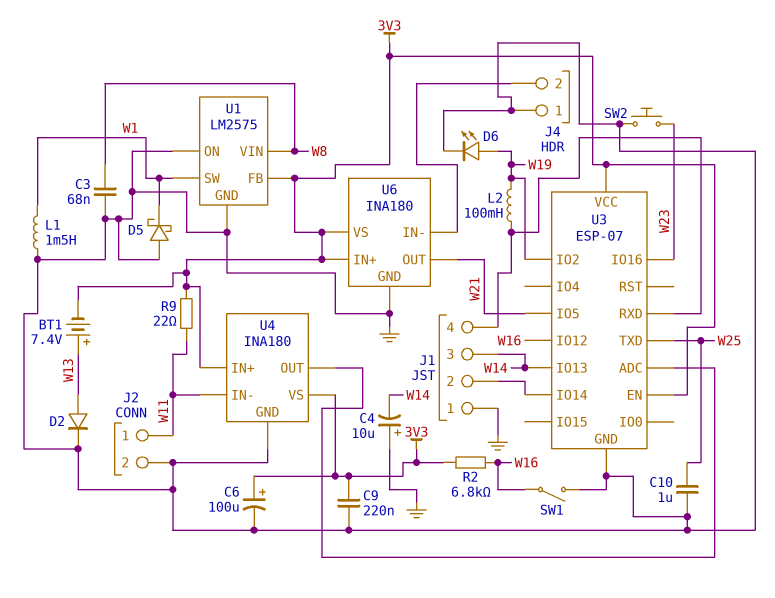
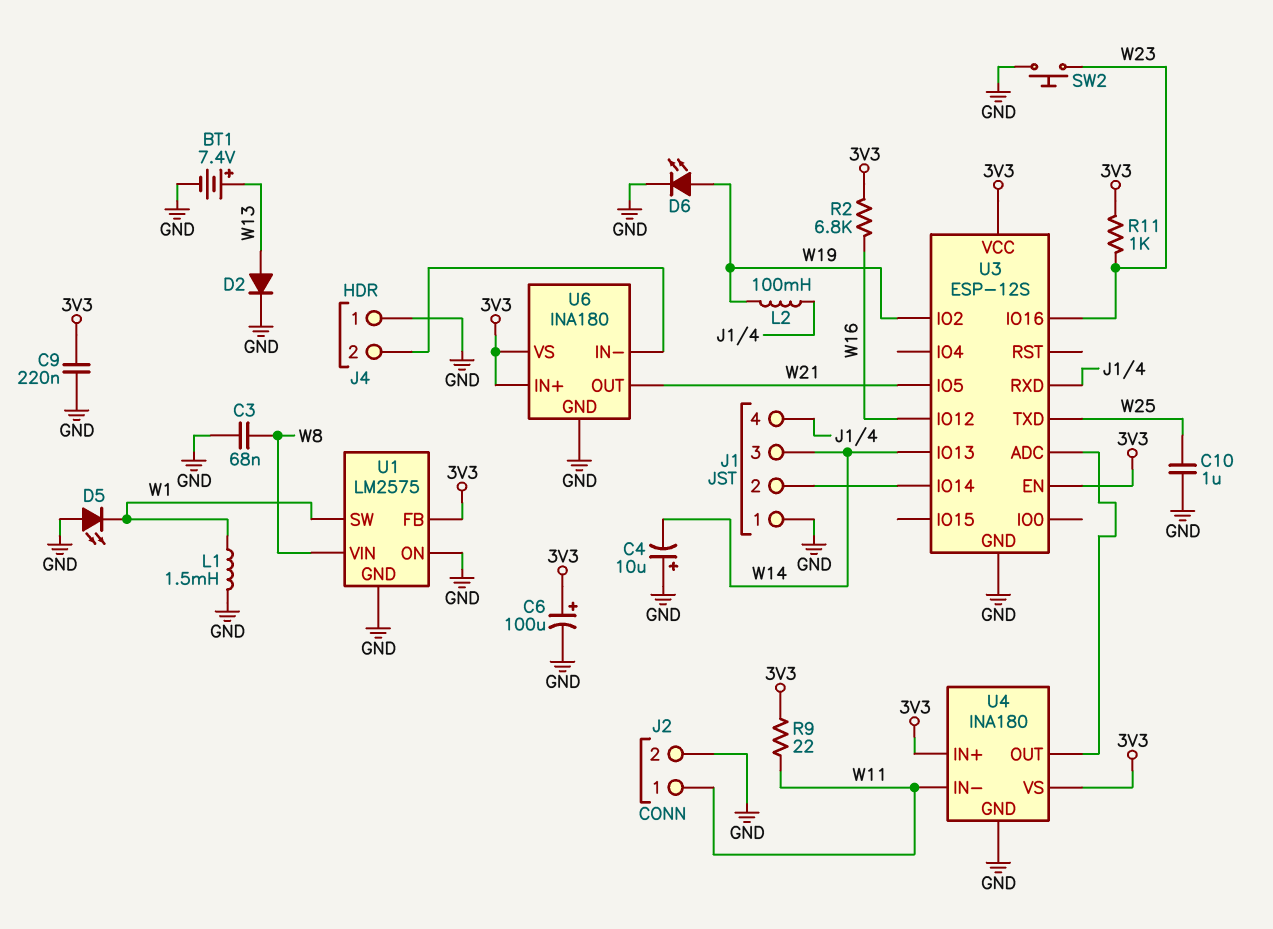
BT1: 7.4V (plus W13, minus 3V3) -> 7.4V (plus W13, minus GND)
D5: schottky (A GND, K W1) -> LED (A GND, K W1)
R11: none -> 1k (3V3, W23)
SW1: switch (GND, W16) -> none
U3: ESP-07 -> ESP-12S

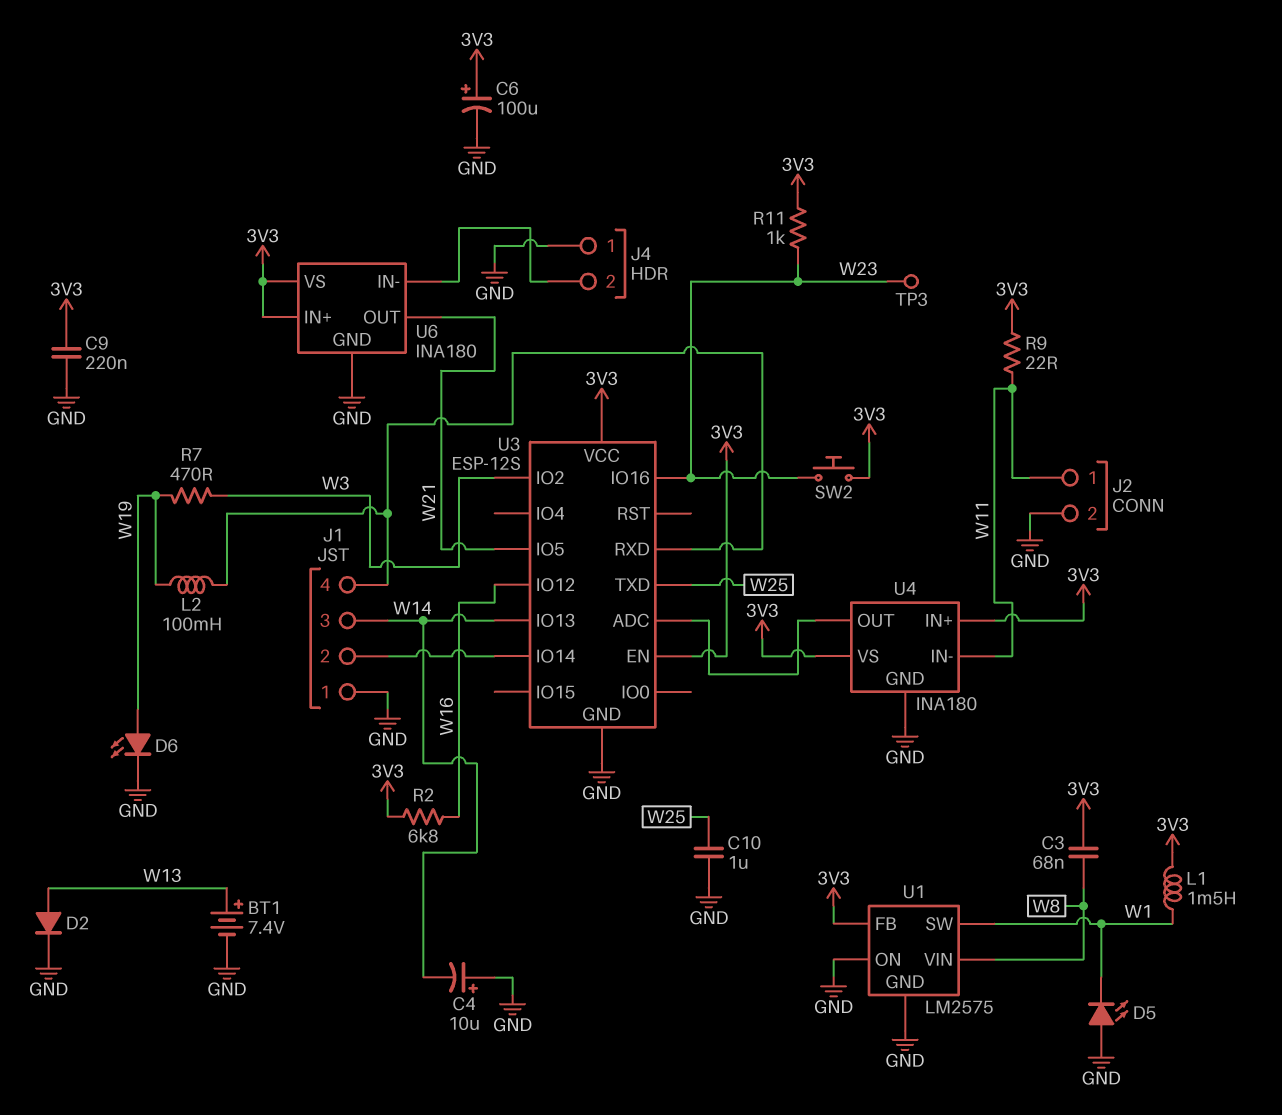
C3: 68nF (GND, W8) -> 68nF (3V3, W8)
L1: 1.5mH (GND, W1) -> 1.5mH (3V3, W1)
R7: none -> 470 (W3, W19)
SW2: button (GND, W23) -> button (3V3, W23)
TP3: none -> test point (W23)
U3 pin IO2: W19 -> W3

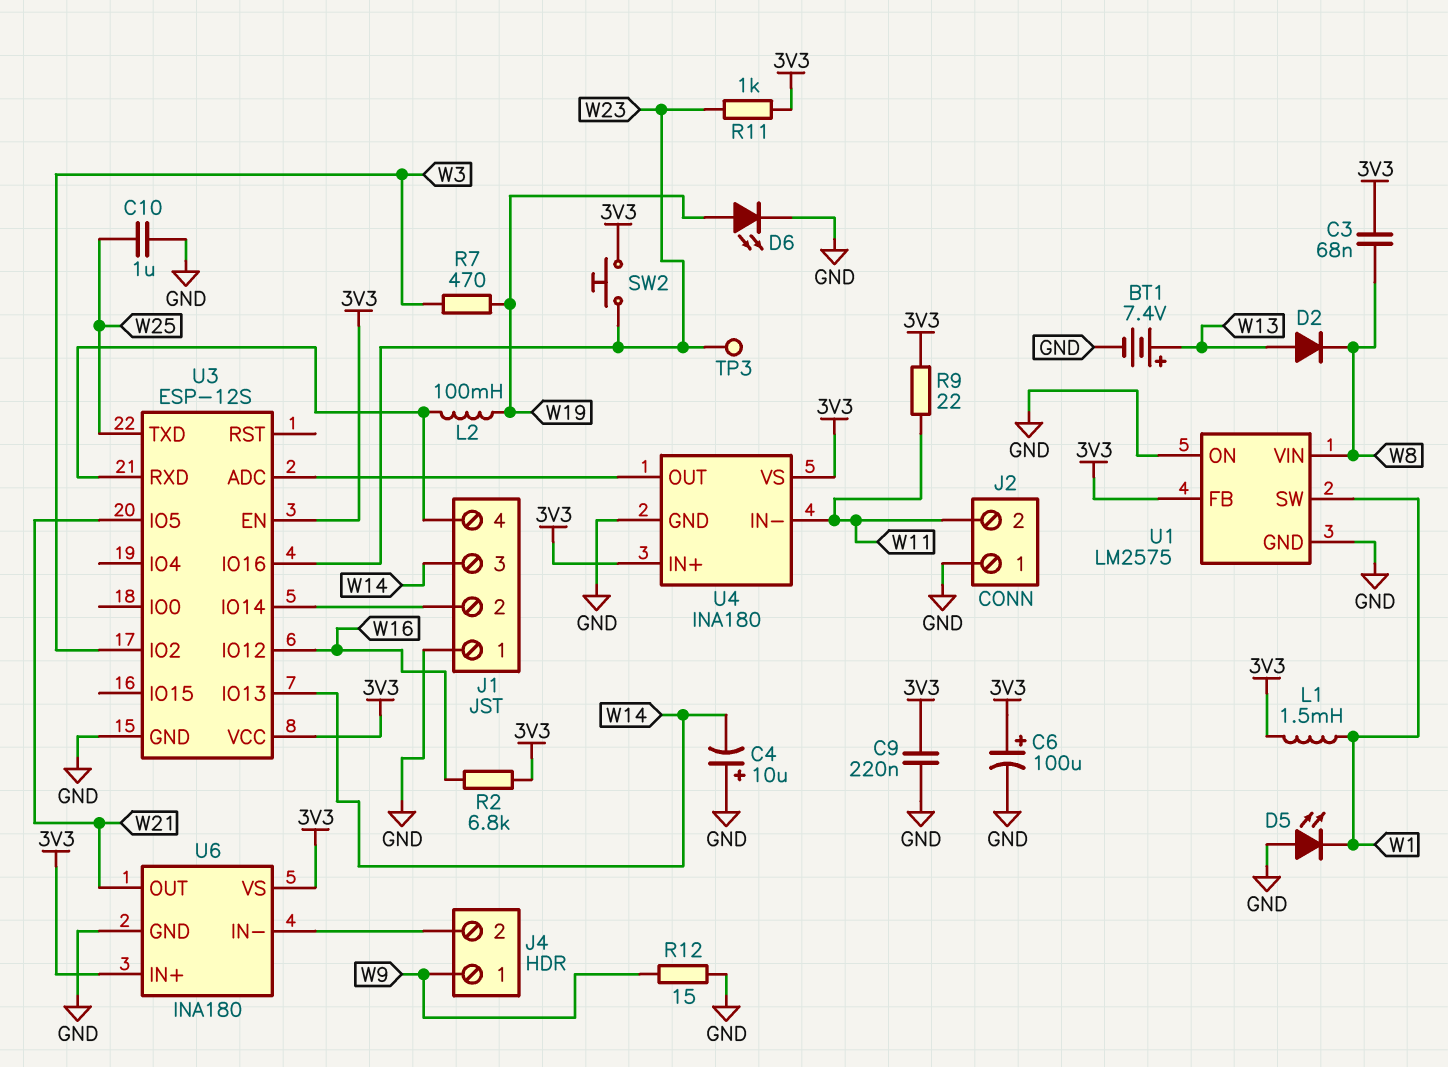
D2: diode (A W13, K GND) -> diode (A W13, K W8)
J2 pin 1: W11 -> GND
J2 pin 2: GND -> W11
J4 pin 1: GND -> W9
R12: none -> 15 (GND, W9)

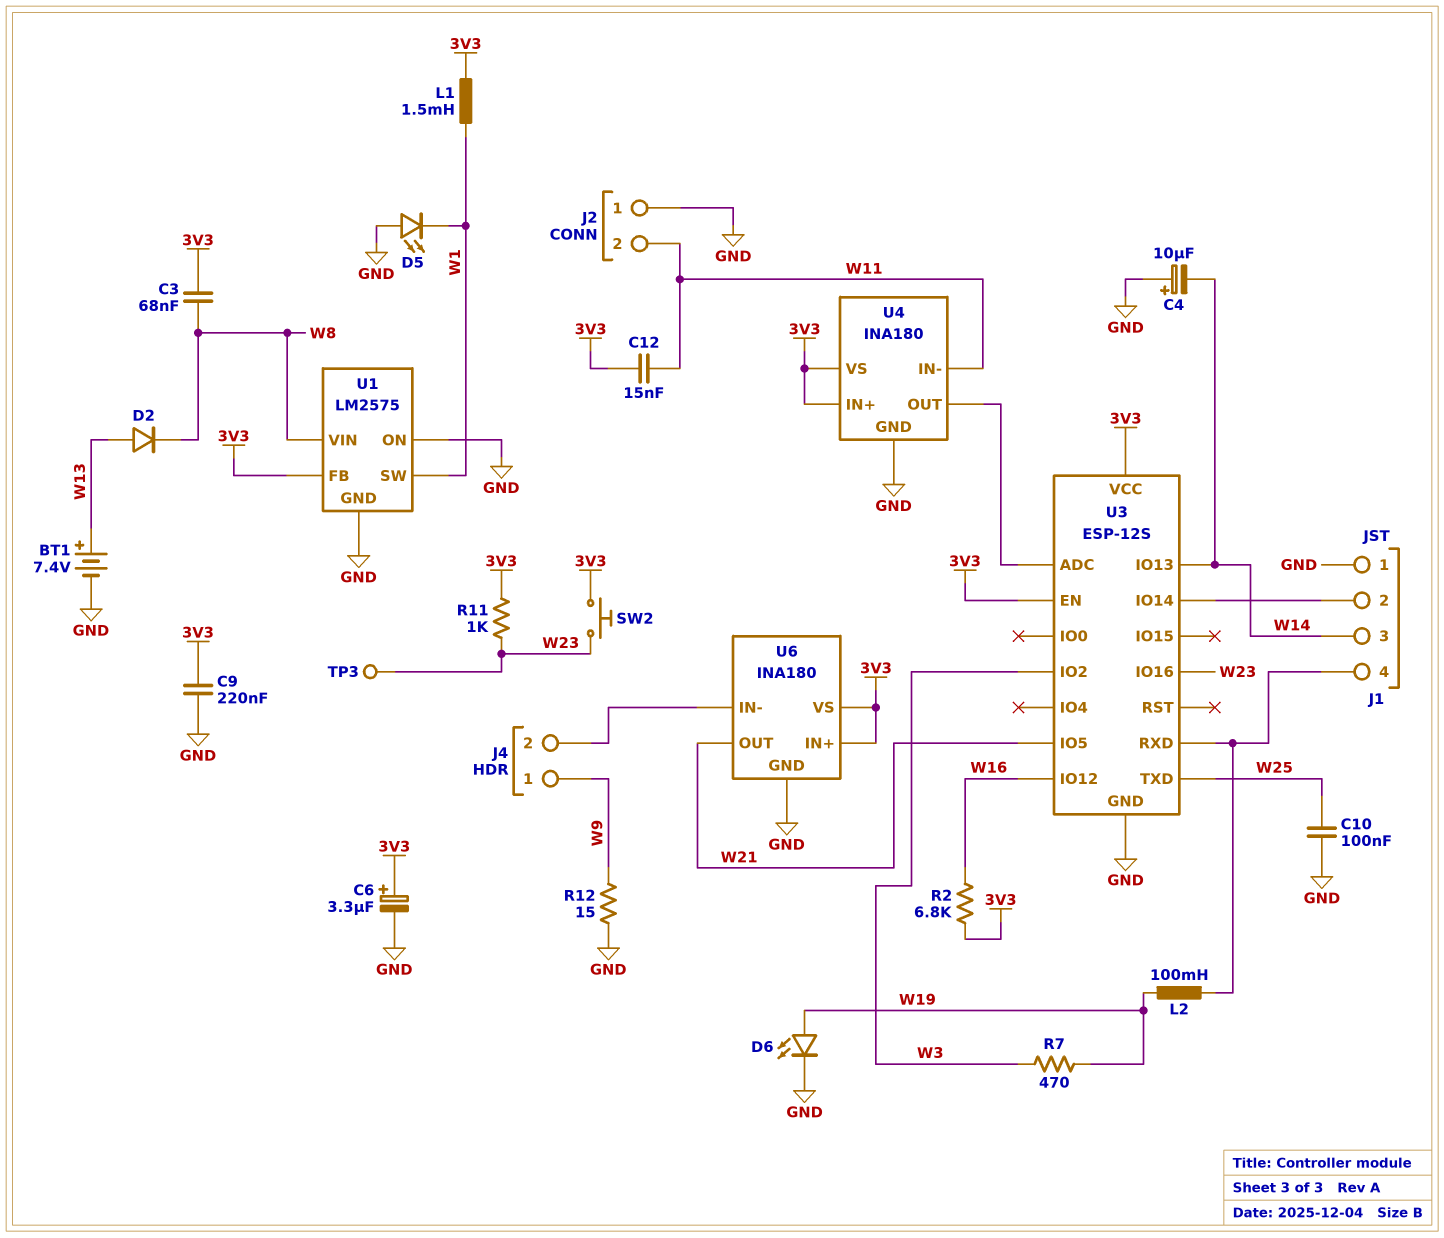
C6: 100uF (plus 3V3, minus GND) -> 3.3uF (plus 3V3, minus GND)
C10: 1uF (GND, W25) -> 100nF (GND, W25)
C12: none -> 15nF (3V3, W11)
R9: 22 (3V3, W11) -> none

